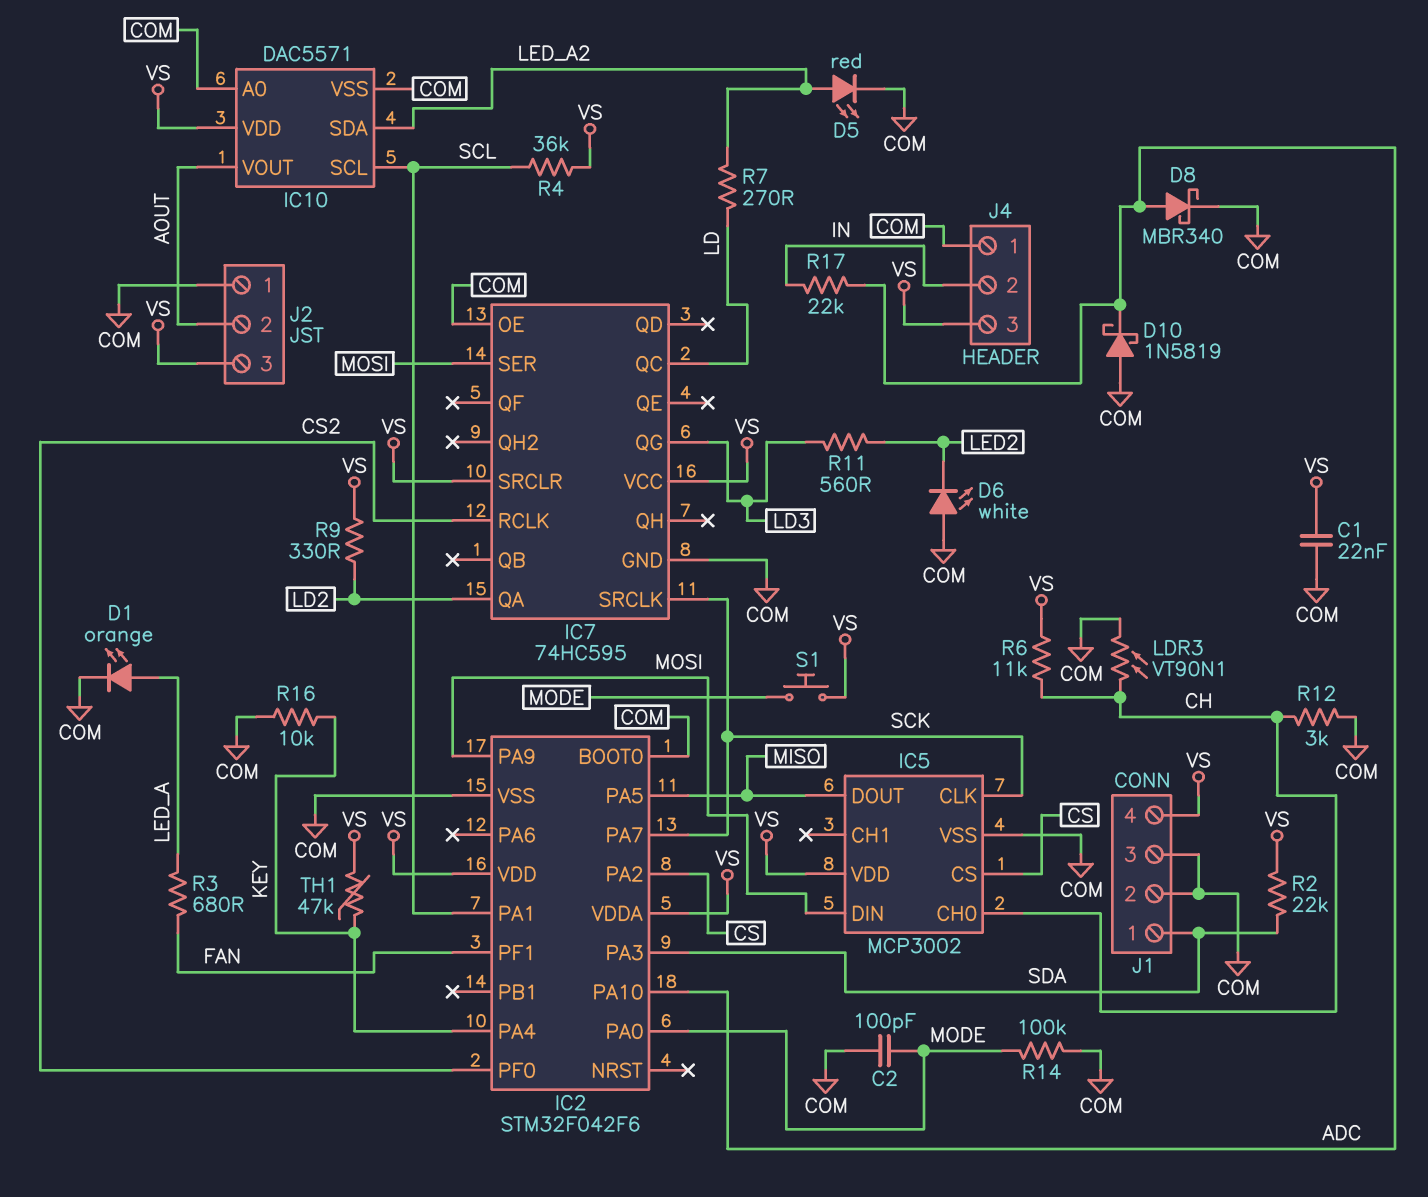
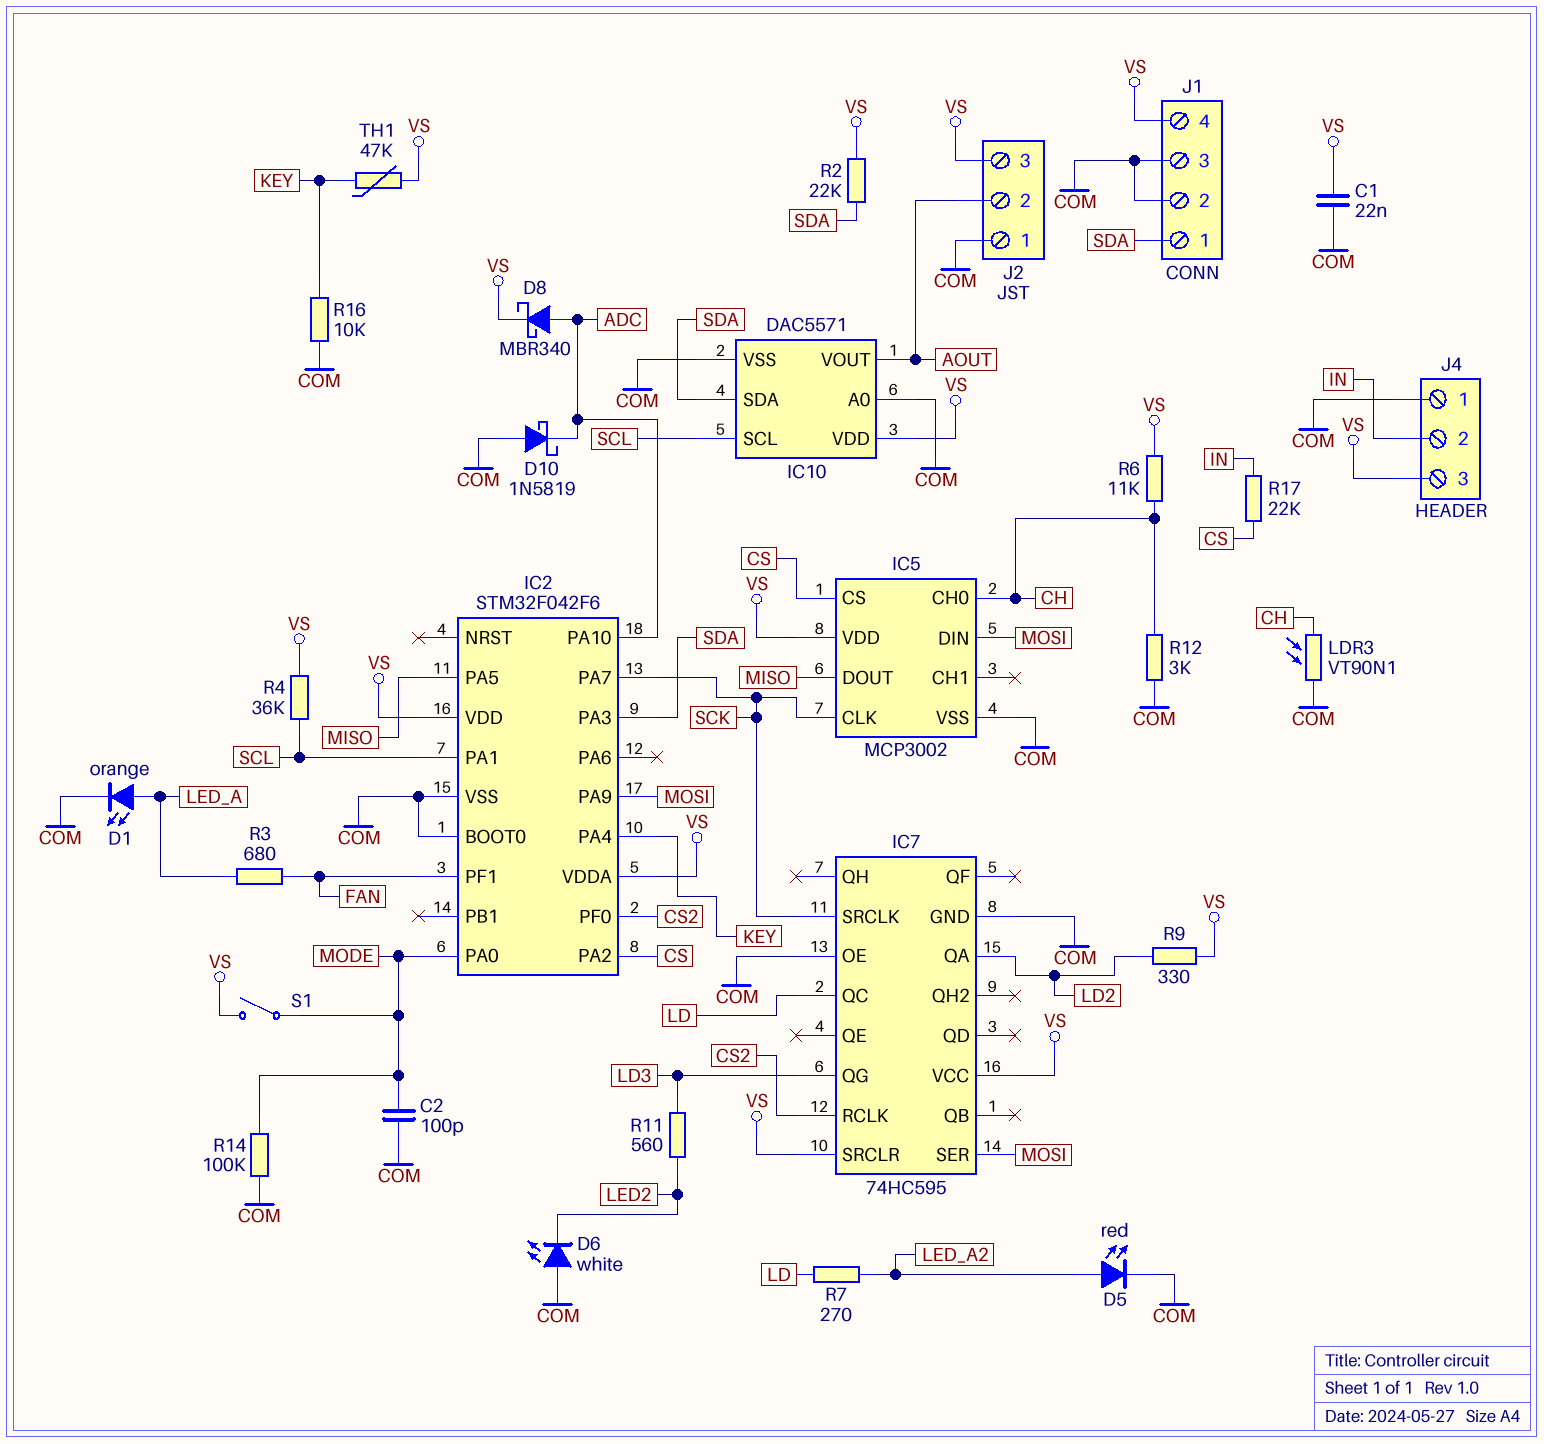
D8: schottky MBR340 (A ADC, K COM) -> schottky MBR340 (A ADC, K VS)
IC10 pin SDA: LED_A2 -> SDA
R17: 22k (ADC, IN) -> 22k (CS, IN)
S1: button (MODE, VS) -> switch (MODE, VS)

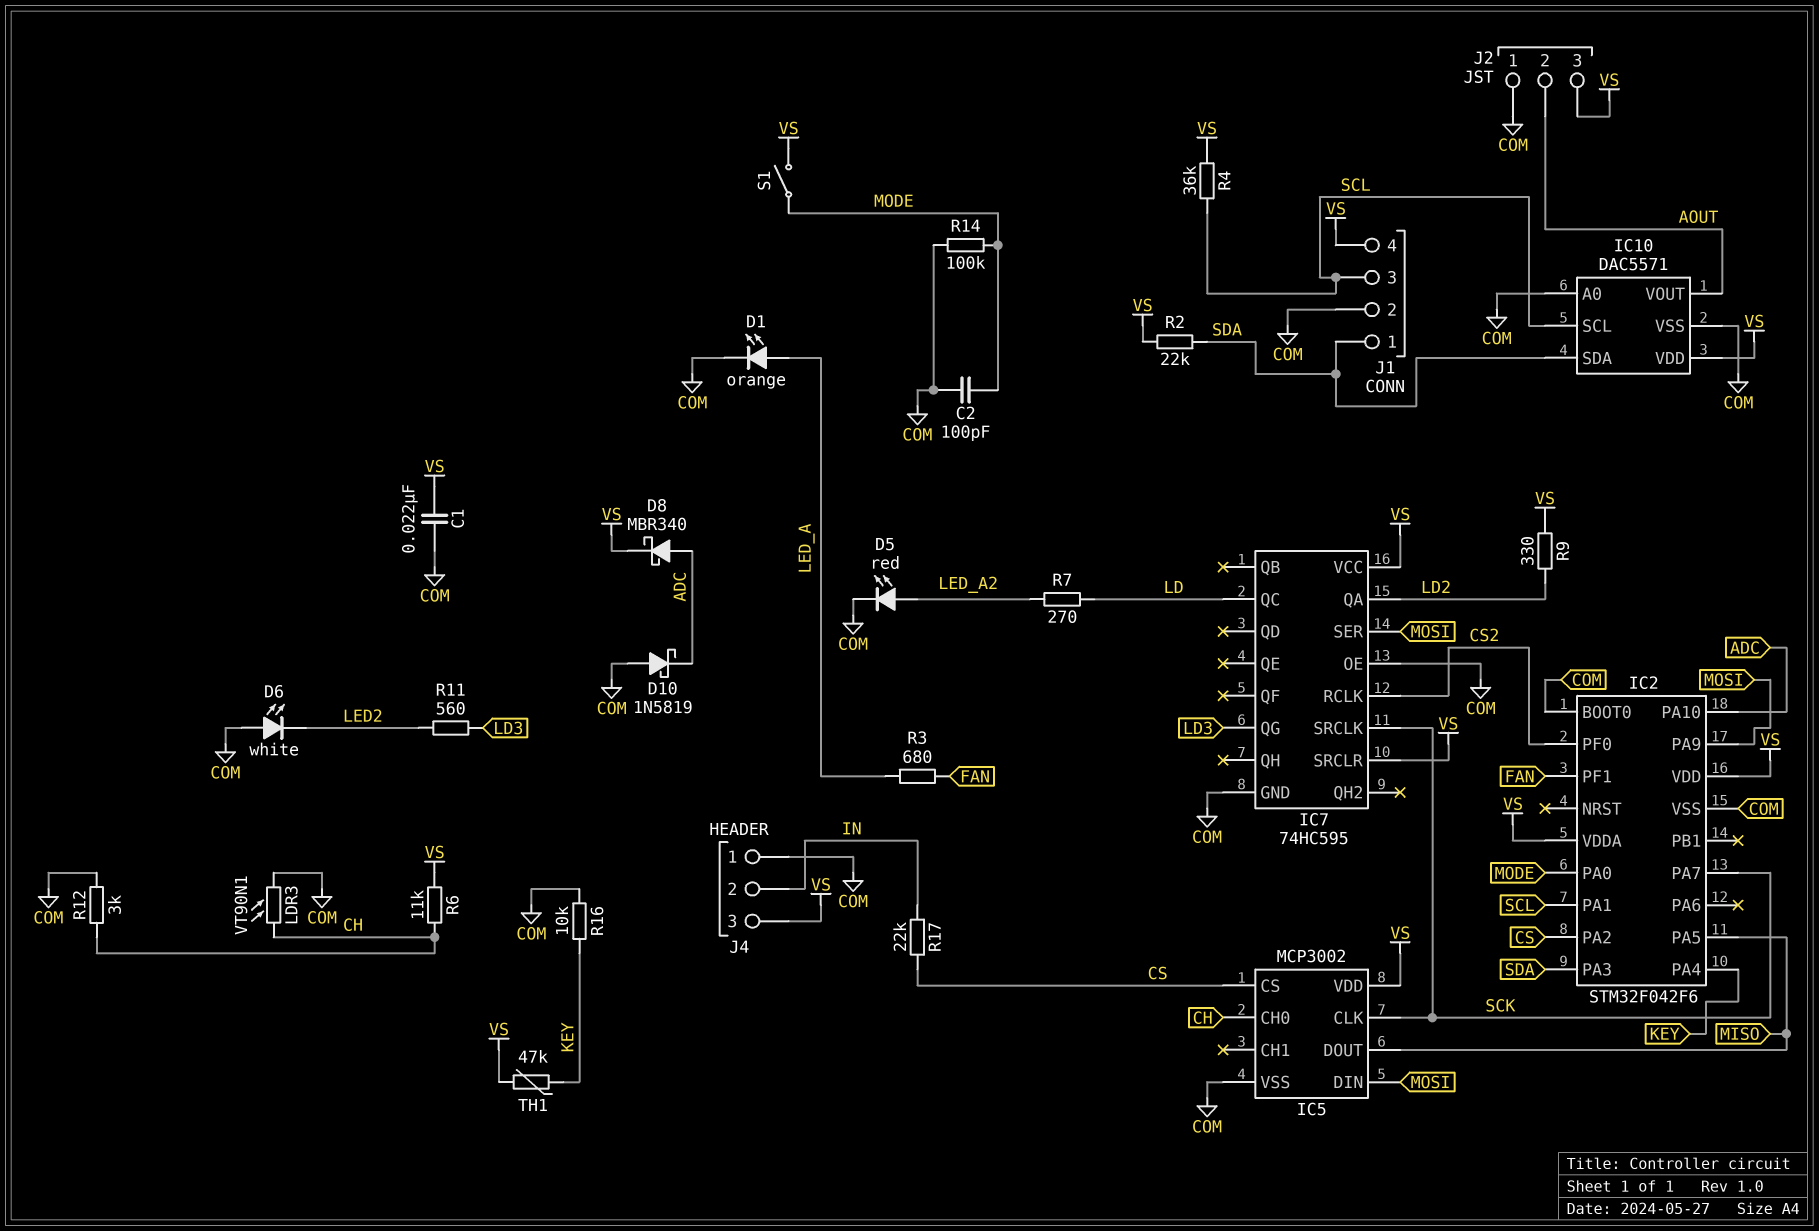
J1 pin 3: COM -> SCL

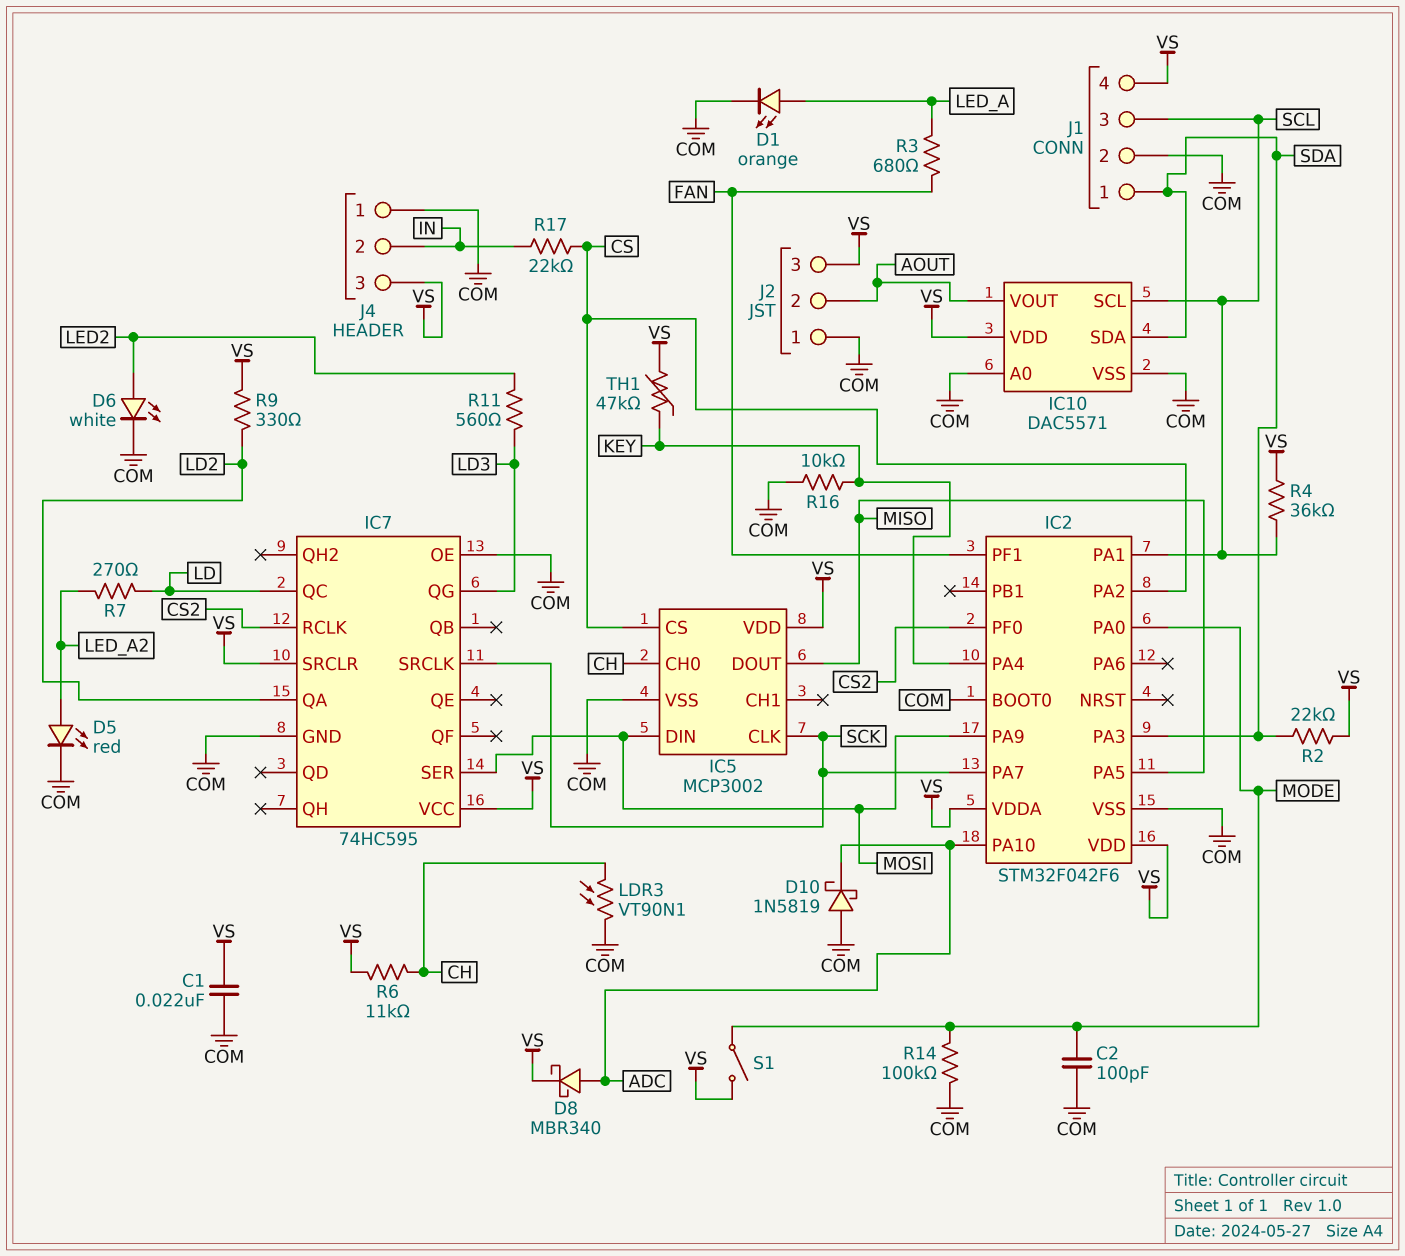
D6: LED white (A COM, K LED2) -> LED white (A LED2, K COM)
R12: 3k (CH, COM) -> none

